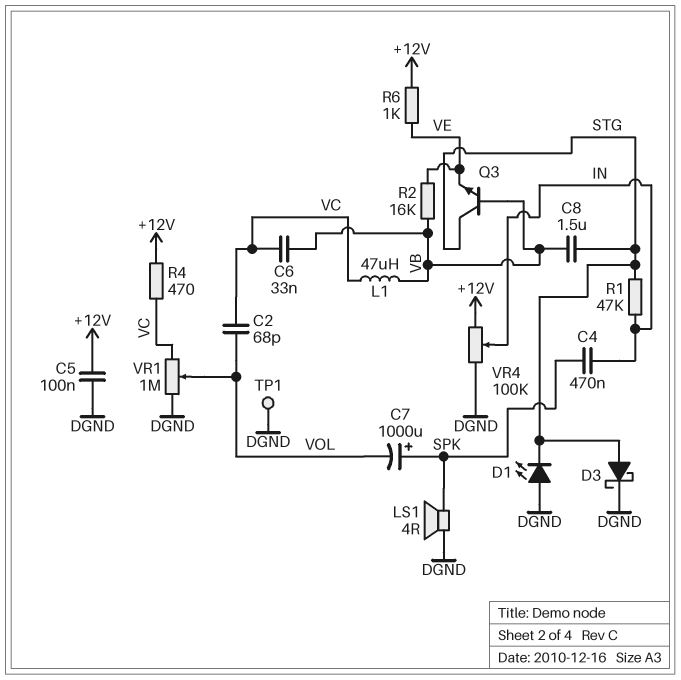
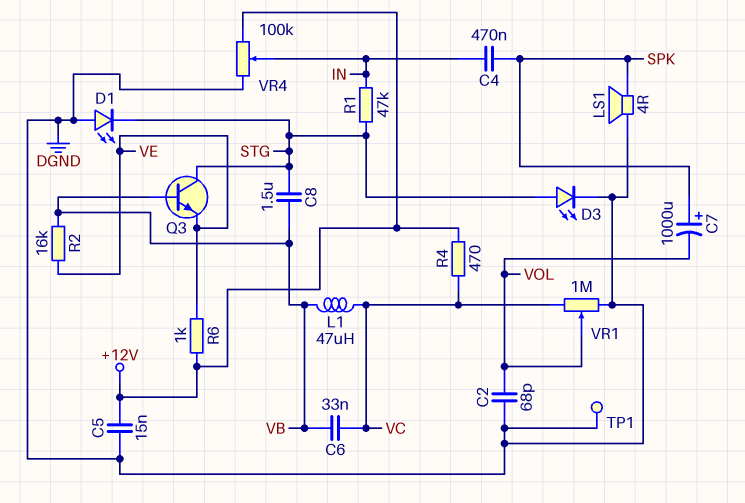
C2: 68pF (VC, VOL) -> 68pF (DGND, VOL)
C5: 100nF (+12V, DGND) -> 15nF (+12V, DGND)
D3: schottky (A STG, K DGND) -> LED (A STG, K DGND)

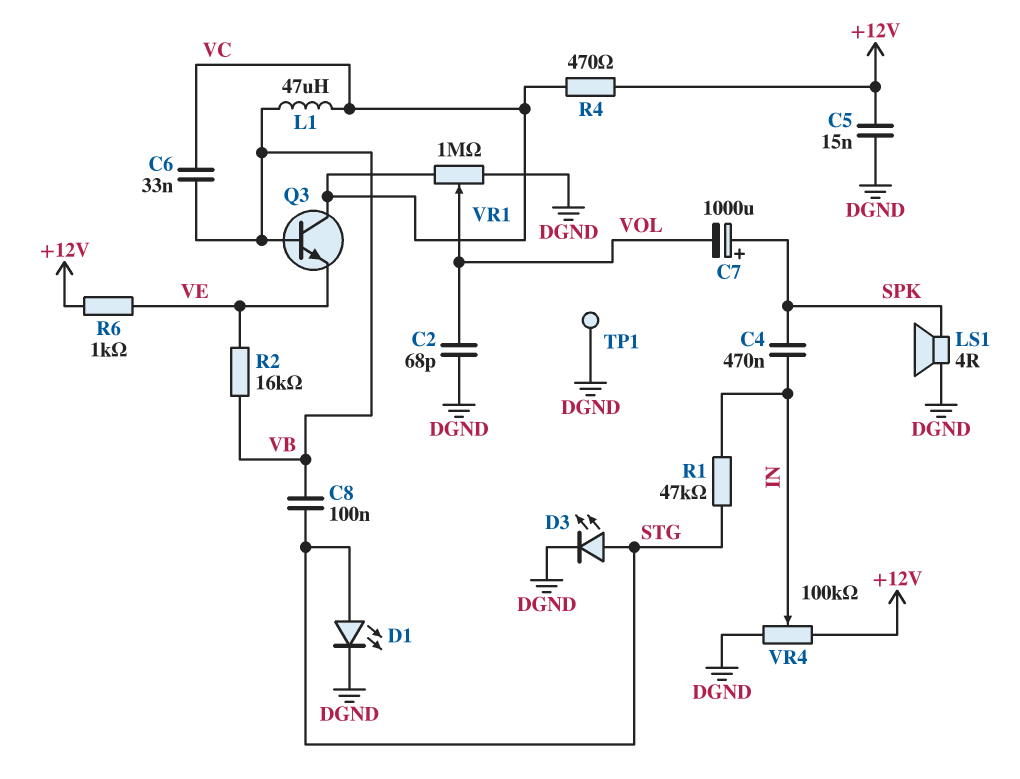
C8: 1.5uF (STG, VB) -> 100nF (STG, VB)
D1: LED (A DGND, K STG) -> LED (A STG, K DGND)
Q3: NPN (B VB, C STG, E VE) -> NPN (B VB, C VC, E VE)

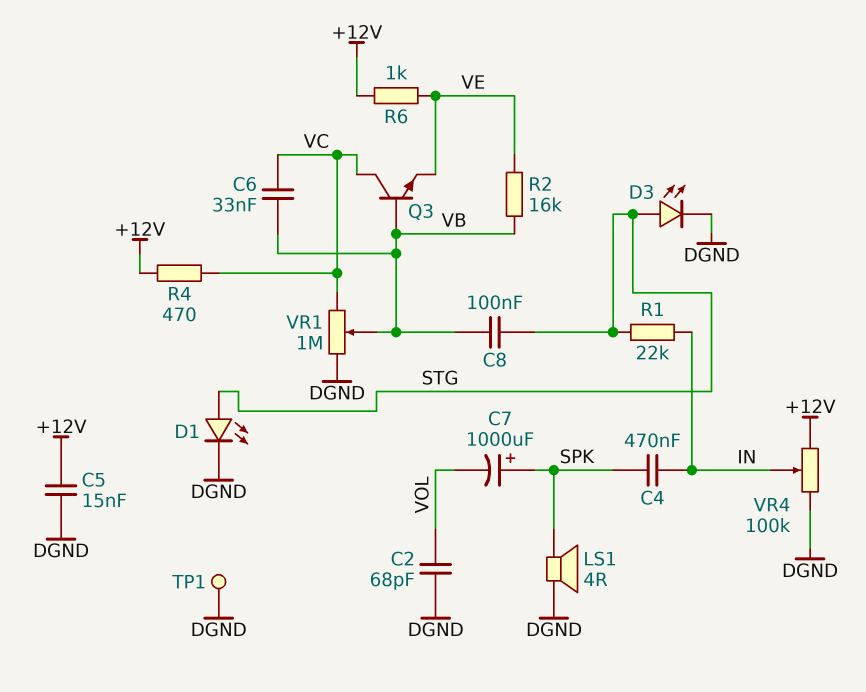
L1: 47uH (VB, VC) -> none
R1: 47k (IN, STG) -> 22k (IN, STG)
VR1: 1M (DGND, VC, wiper VOL) -> 1M (DGND, VC, wiper VB)

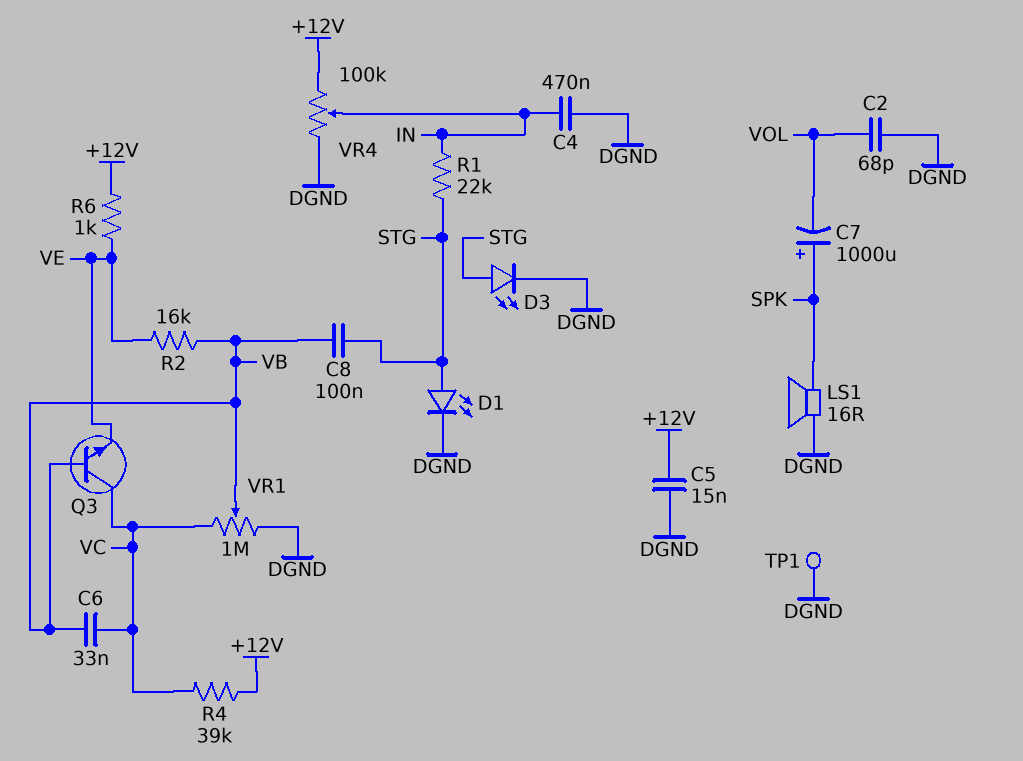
C4: 470nF (IN, SPK) -> 470nF (DGND, IN)
LS1: speaker 4R (DGND, SPK) -> speaker 16R (DGND, SPK)
R4: 470 (+12V, VC) -> 39k (+12V, VC)

